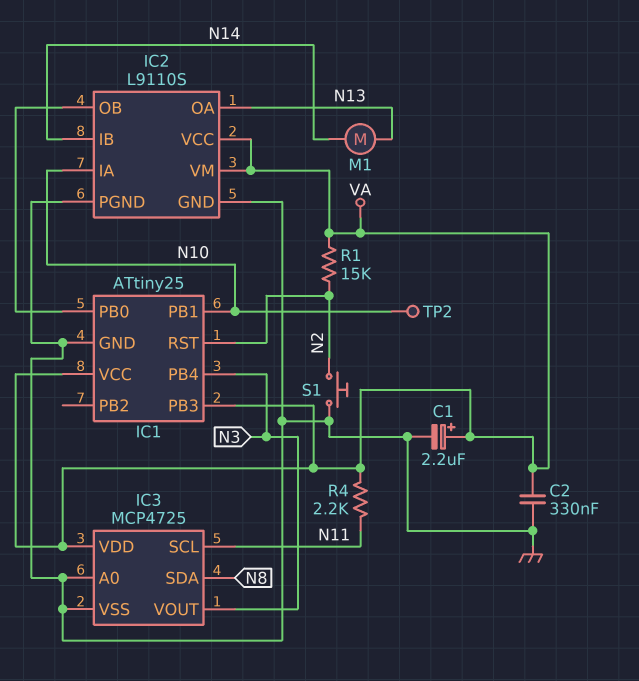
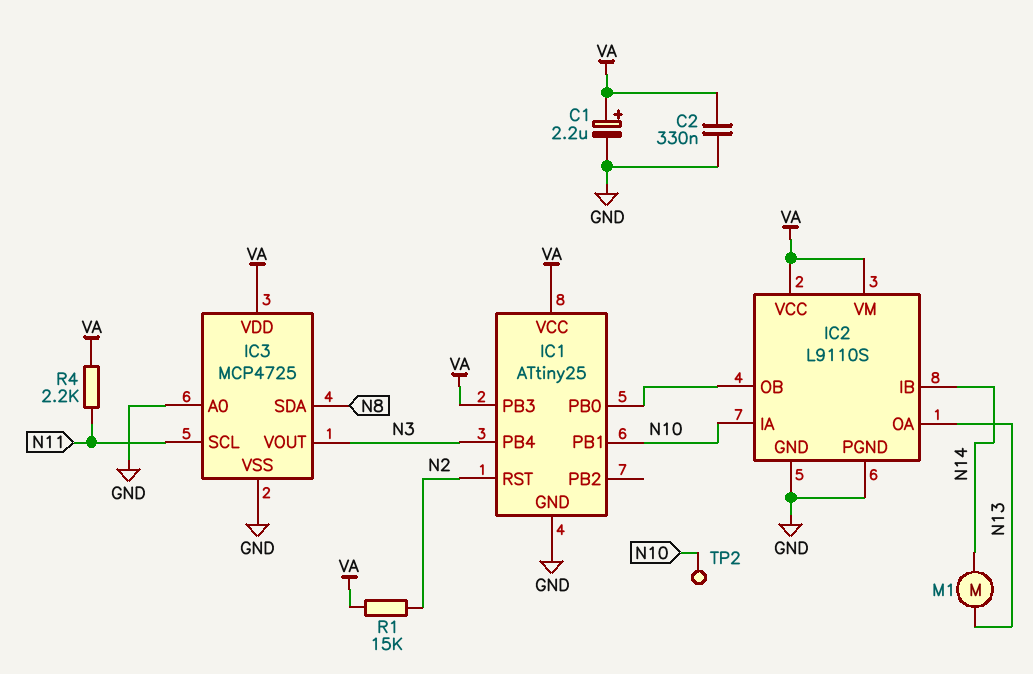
S1: button (GND, N2) -> none

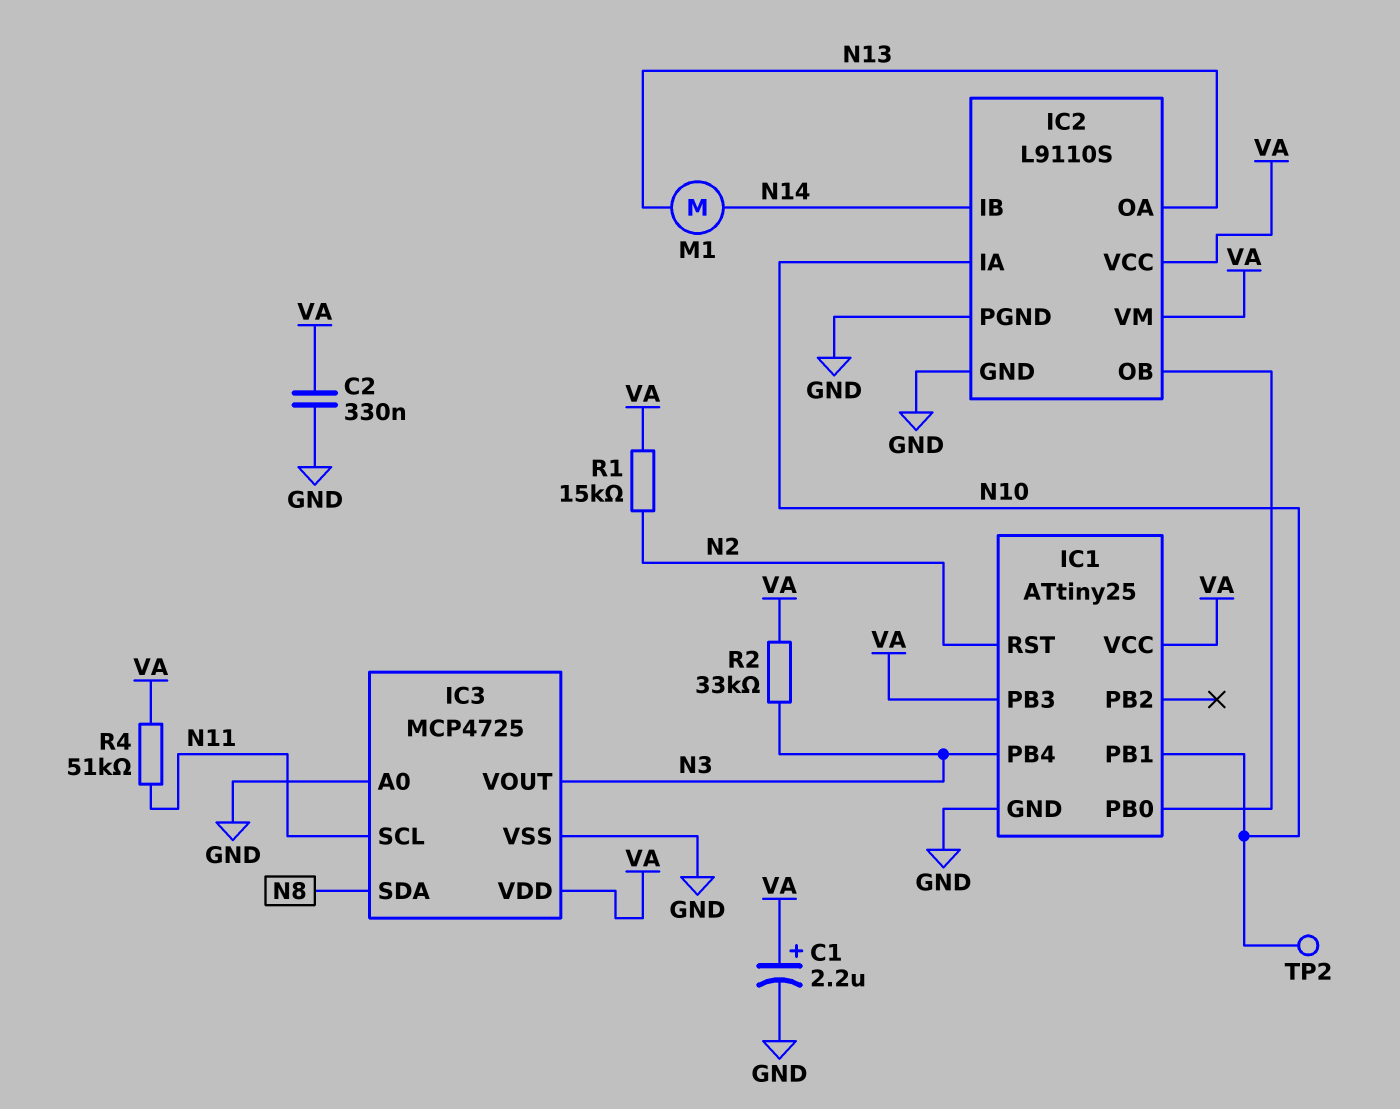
R2: none -> 33k (N3, VA)
R4: 2.2k (N11, VA) -> 51k (N11, VA)

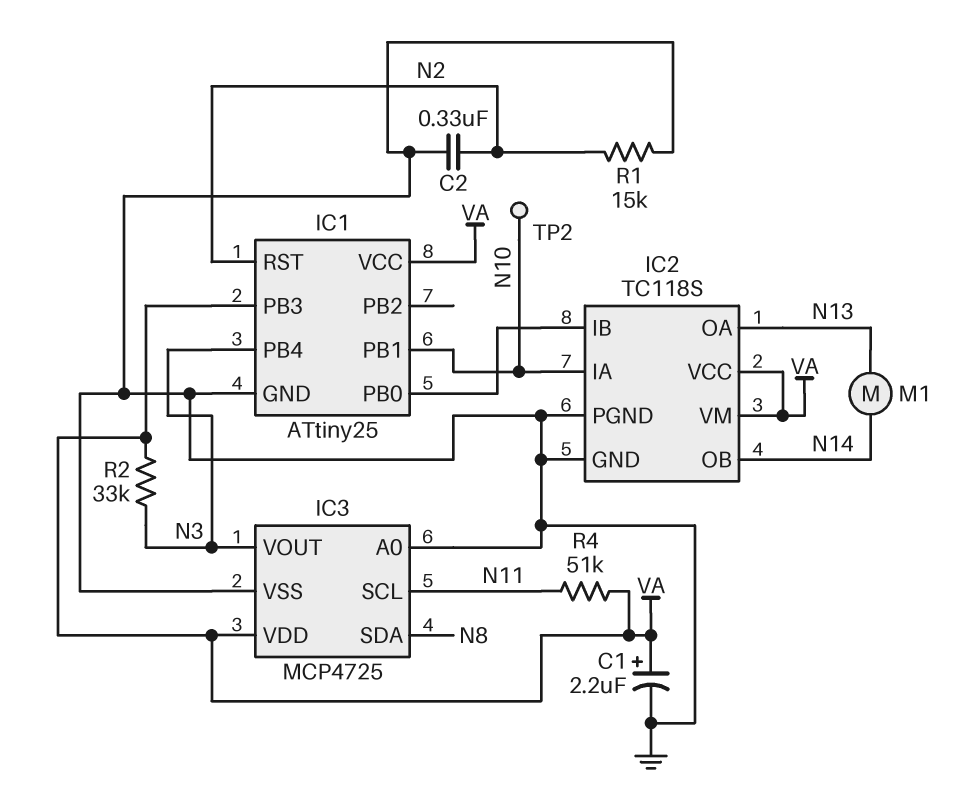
C2: 330nF (GND, VA) -> 330nF (GND, N2)
IC2: L9110S -> TC118S
IC2 pin IB: N14 -> IC1/PB0
IC2 pin OB: IC1/PB0 -> N14
R1: 15k (N2, VA) -> 15k (GND, N2)

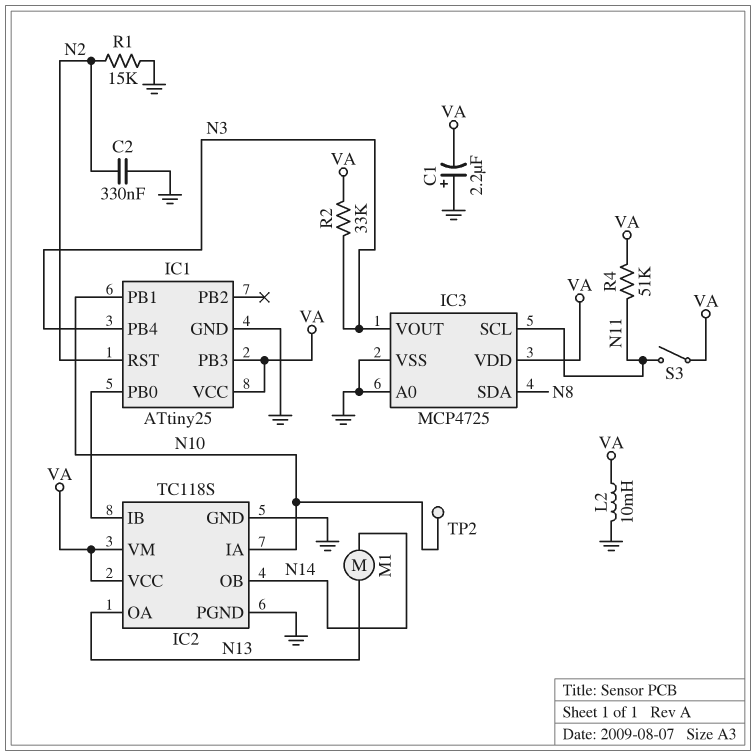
C1: 2.2uF (plus VA, minus GND) -> 2.2uF (plus GND, minus VA)
L2: none -> 10mH (GND, VA)
S3: none -> switch (N11, VA)

